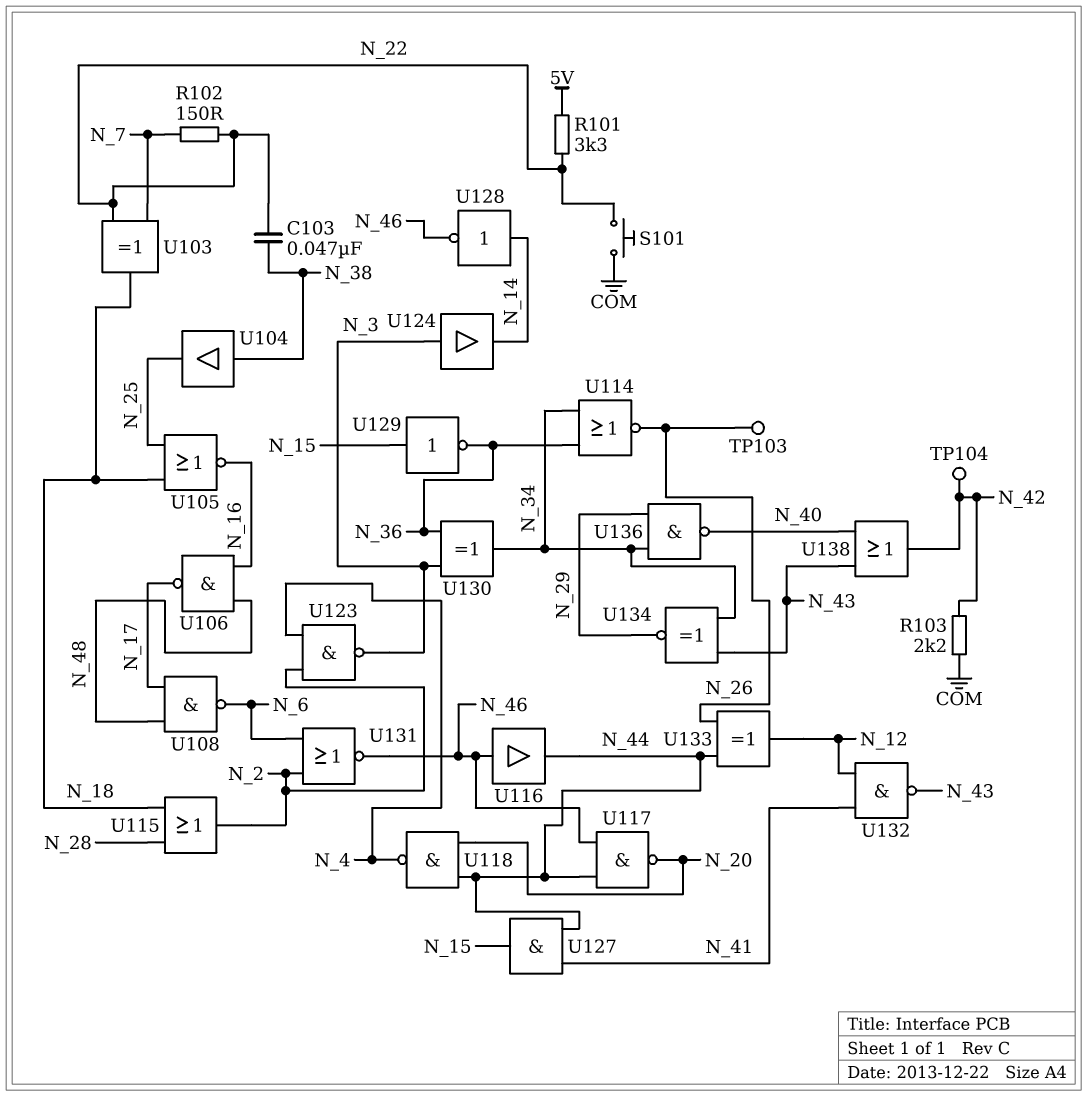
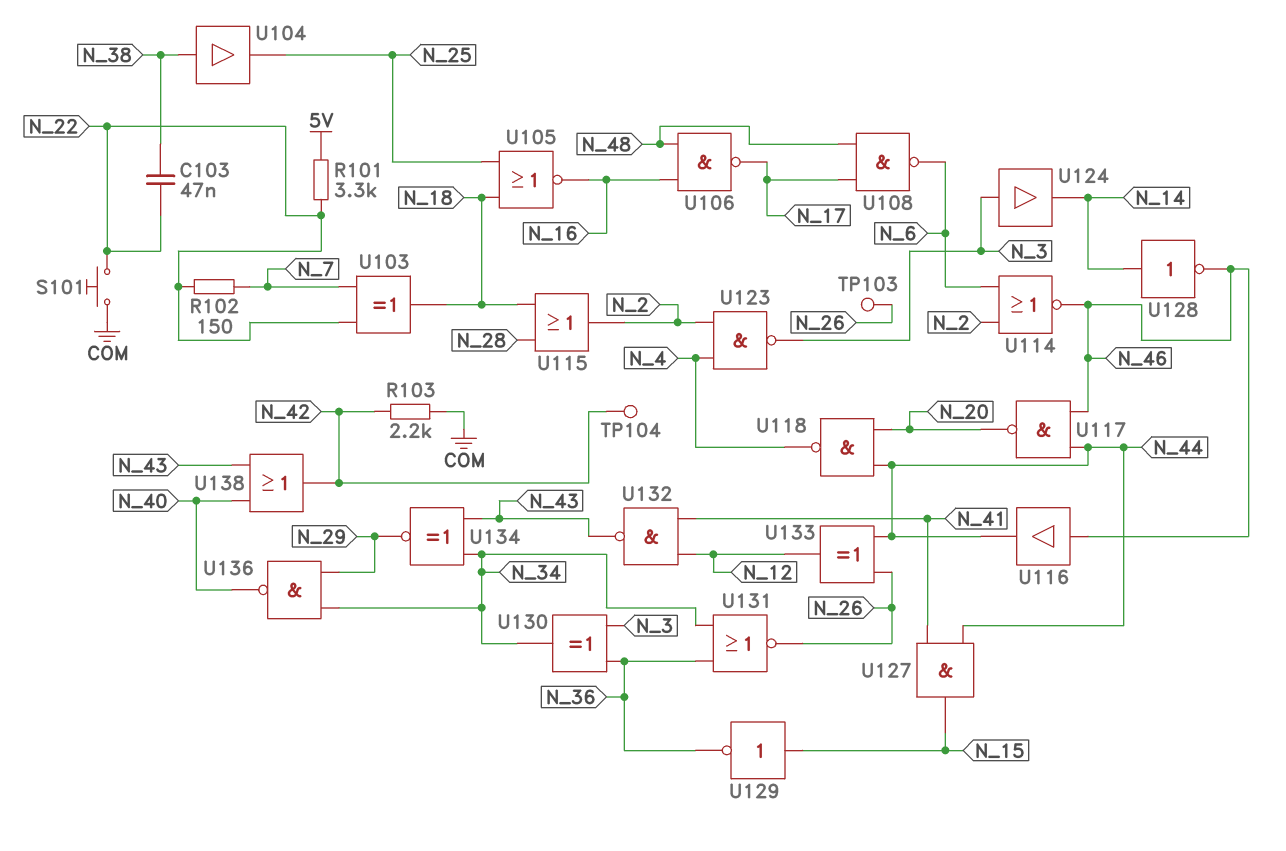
U114: NOR (in N_34, in N_36, out N_26) -> NOR (in N_2, in N_6, out N_46)
U131: NOR (in N_2, in N_6, out N_46) -> NOR (in N_34, in N_36, out N_26)

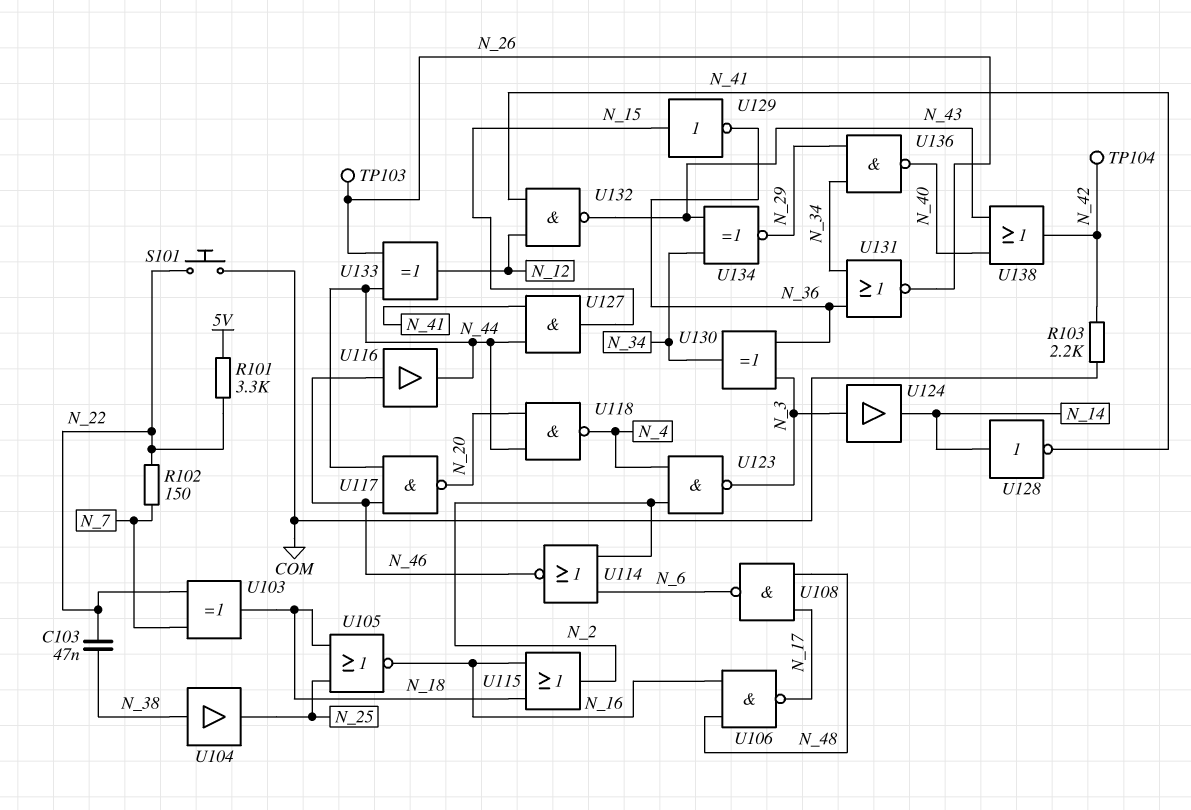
U115: OR (in N_18, in N_28, out N_2) -> OR (in N_16, in N_18, out N_2)
U128: NOT (in N_14, out N_46) -> NOT (in N_14, out N_41)

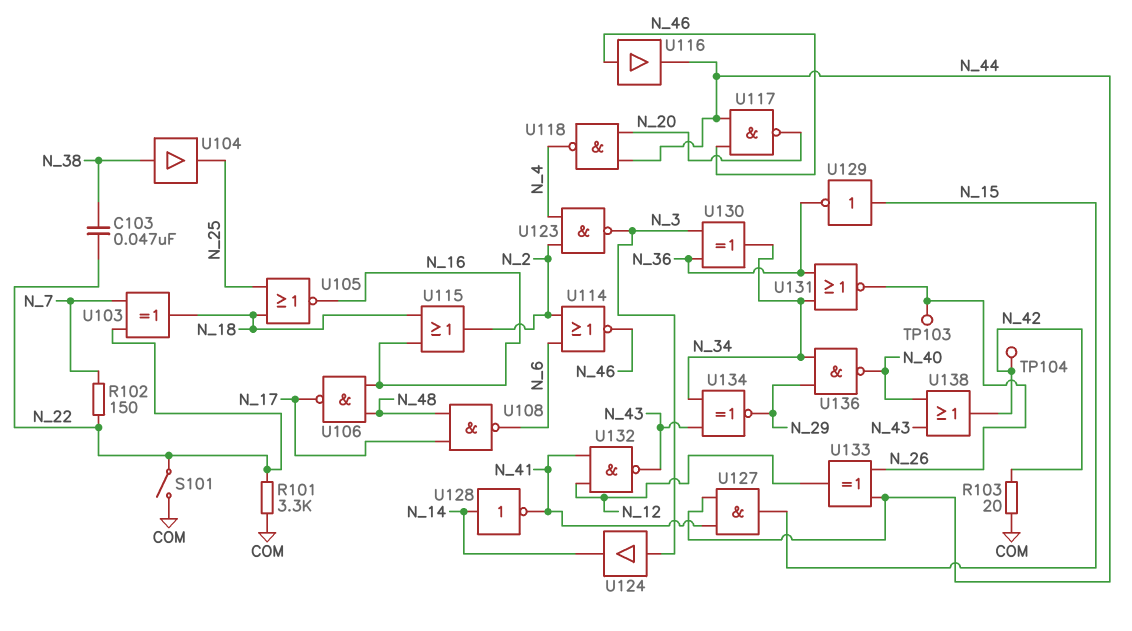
R101: 3.3k (5V, N_22) -> 3.3k (COM, N_22)
R103: 2.2k (COM, N_42) -> 20 (COM, N_42)
S101: button (COM, N_22) -> switch (COM, N_22)

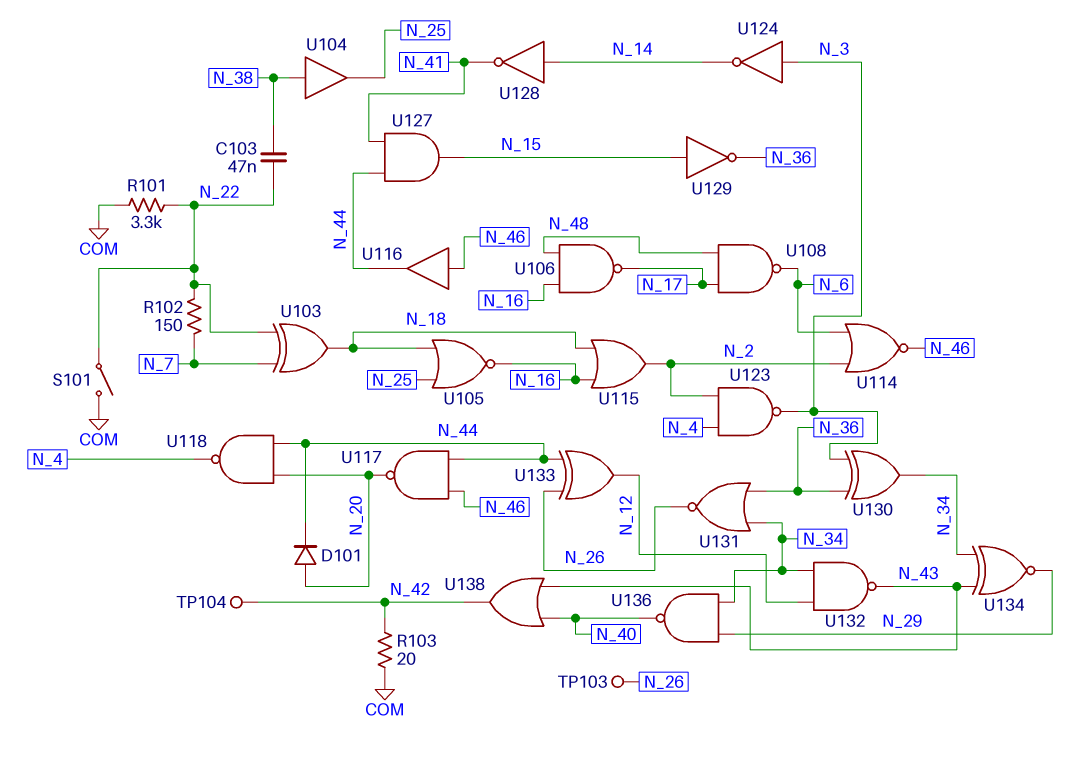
D101: none -> diode (A N_20, K N_44)
U124: buffer (in N_3, out N_14) -> NOT (in N_3, out N_14)
U132: NAND (in N_12, in N_41, out N_43) -> NAND (in N_12, in N_34, out N_43)

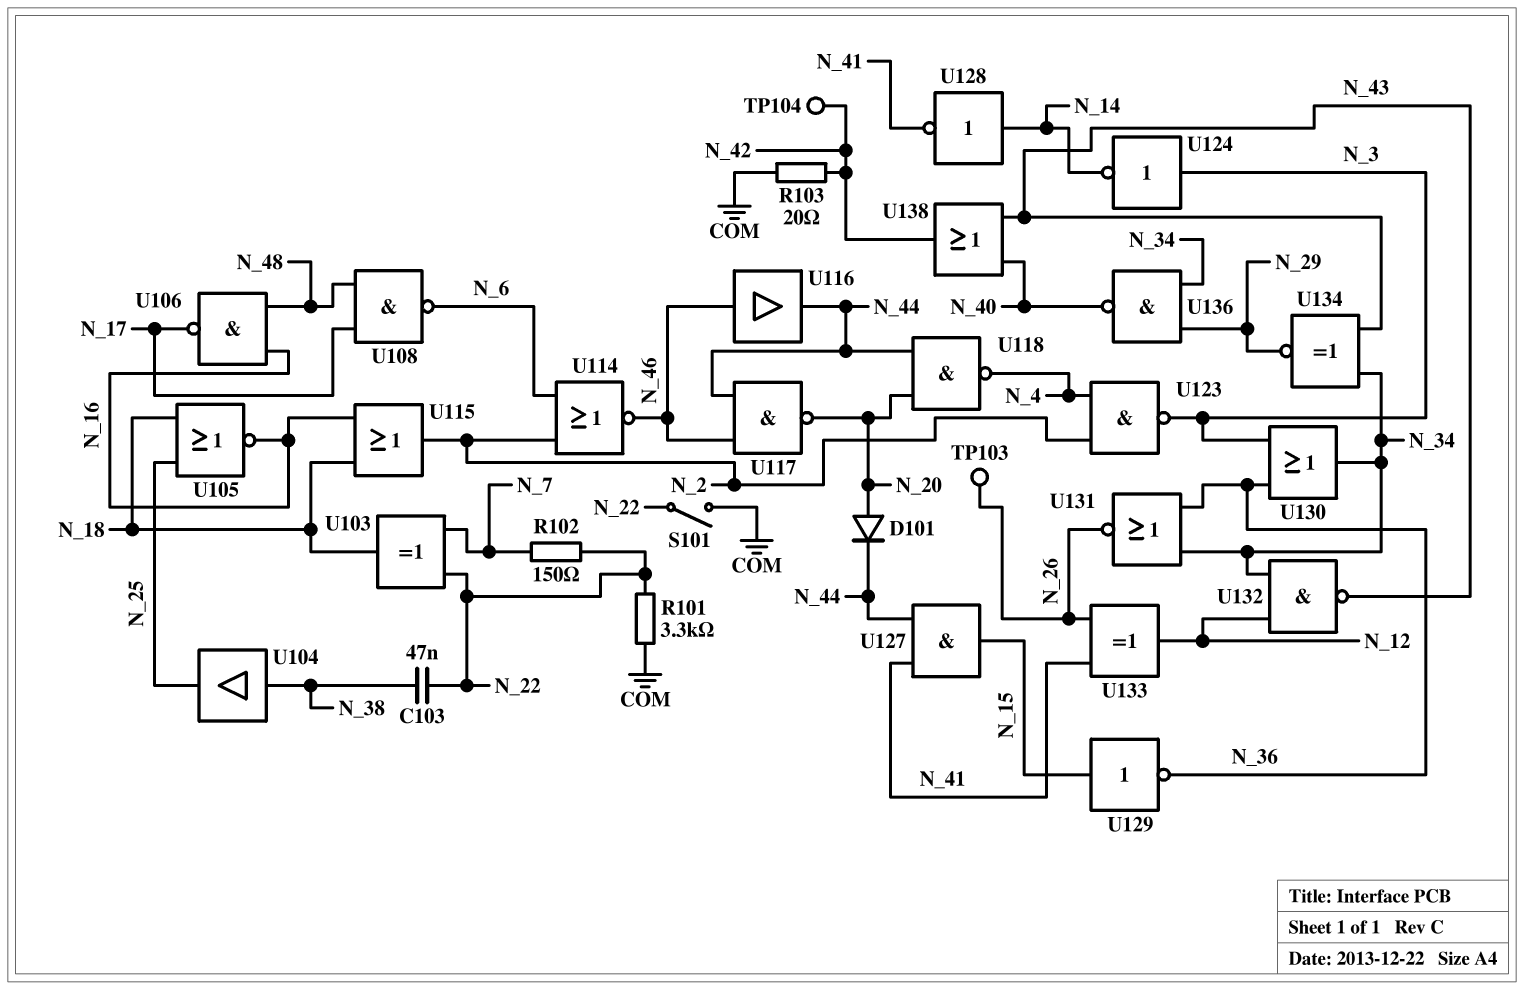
U130: XOR (in N_3, in N_36, out N_34) -> OR (in N_3, in N_36, out N_34)
U133: XOR (in N_26, in N_44, out N_12) -> XOR (in N_26, in N_41, out N_12)

